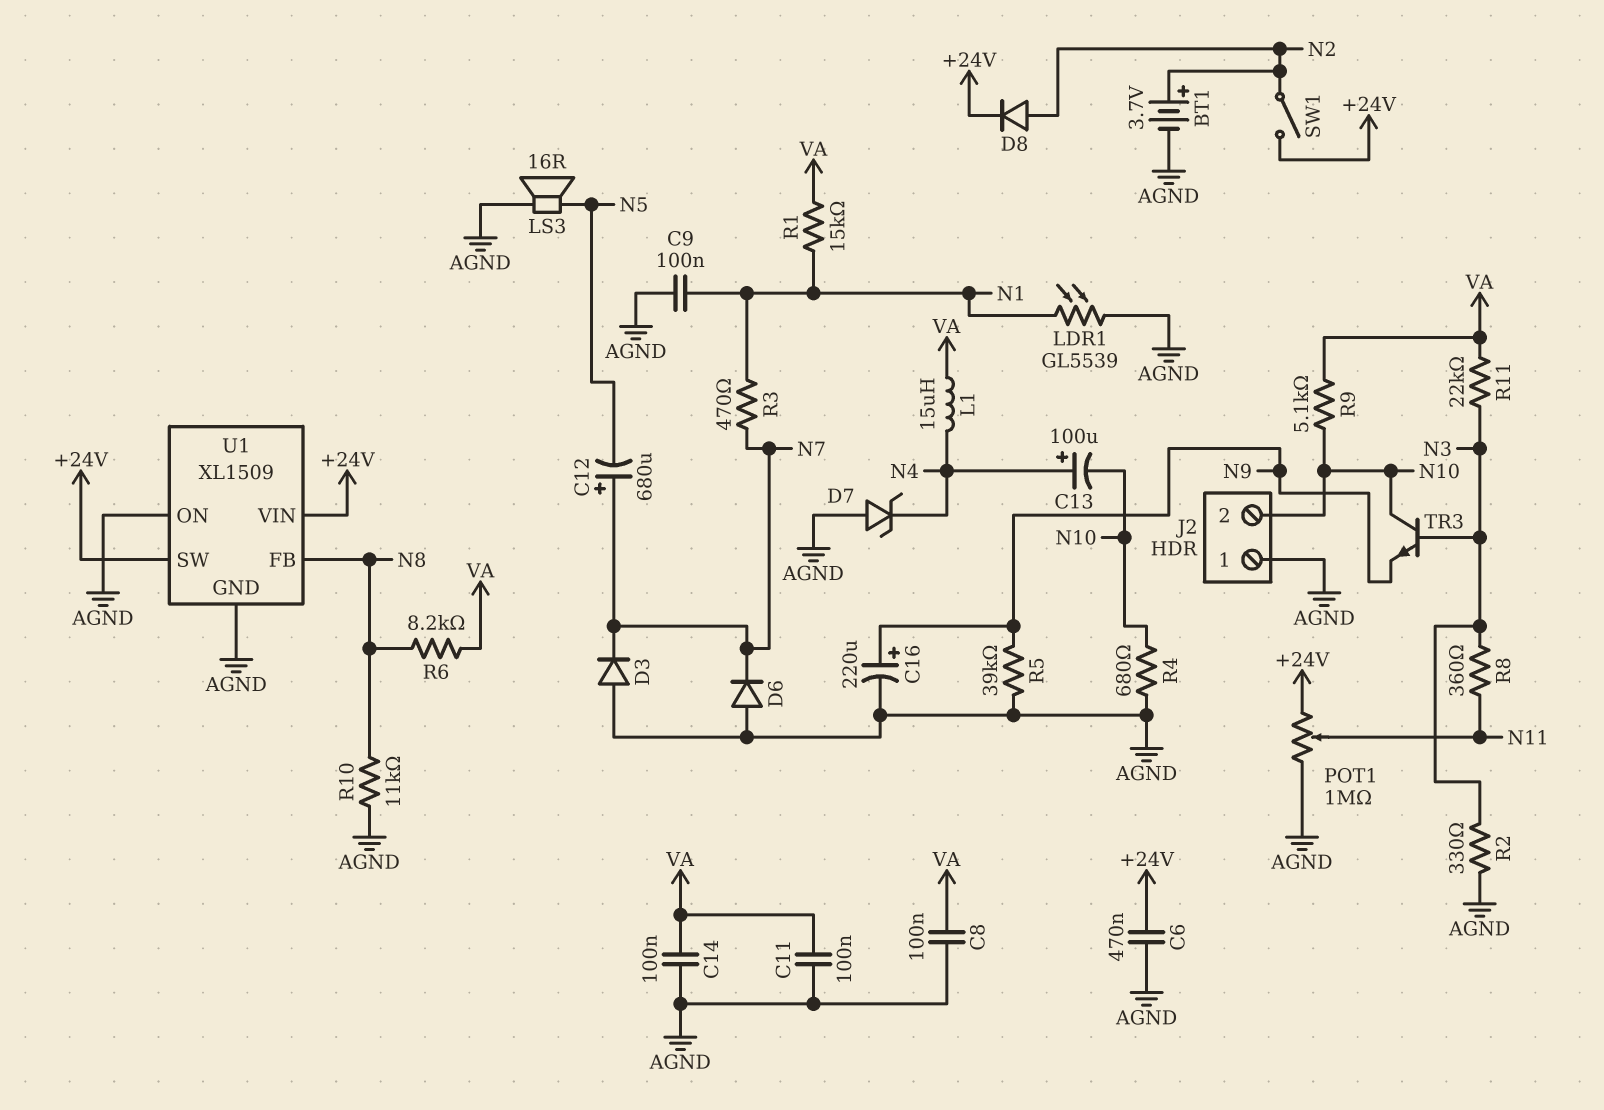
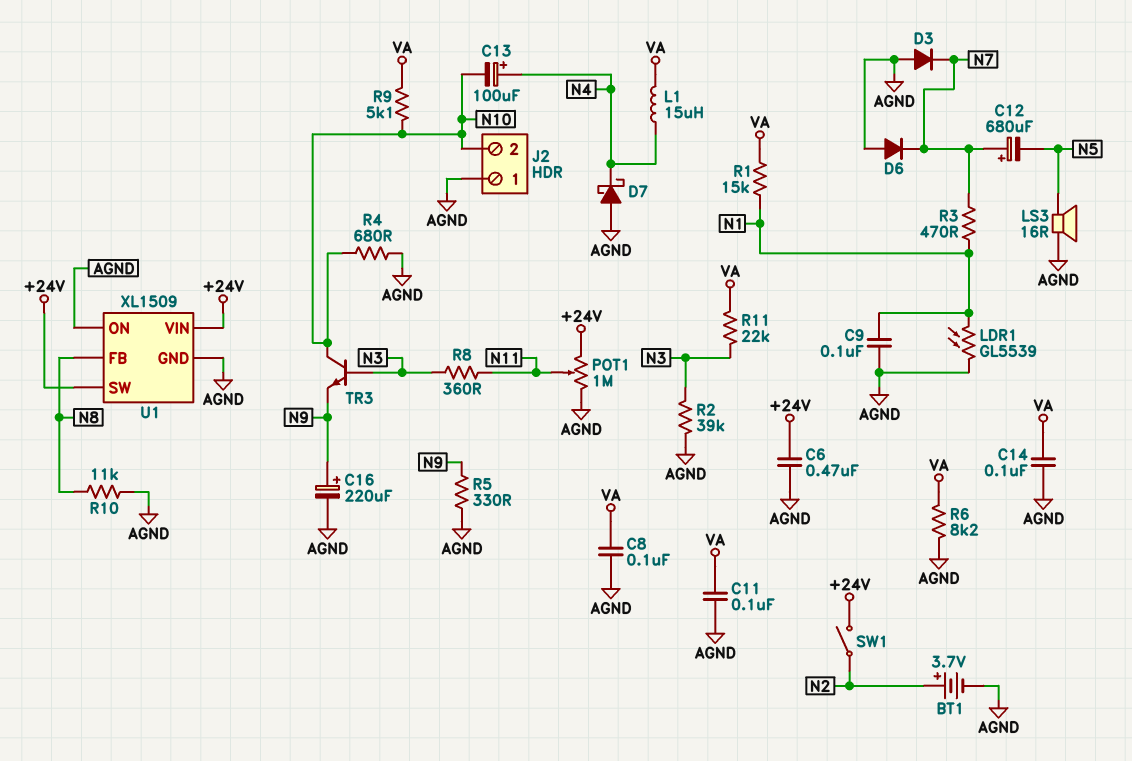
D7: zener (A AGND, K N4) -> schottky (A AGND, K N4)
D8: diode (A N2, K +24V) -> none
R2: 330 (AGND, N3) -> 39k (AGND, N3)
R5: 39k (AGND, N9) -> 330 (AGND, N9)
R6: 8.2k (N8, VA) -> 8.2k (AGND, VA)

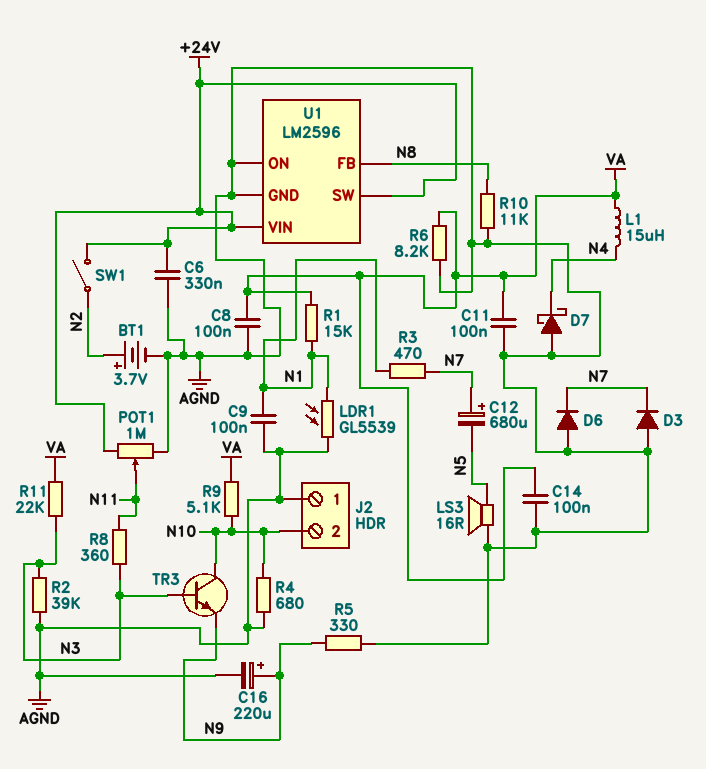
C6: 470nF (+24V, AGND) -> 330nF (+24V, AGND)
C13: 100uF (plus N4, minus N10) -> none
U1: XL1509 -> LM2596

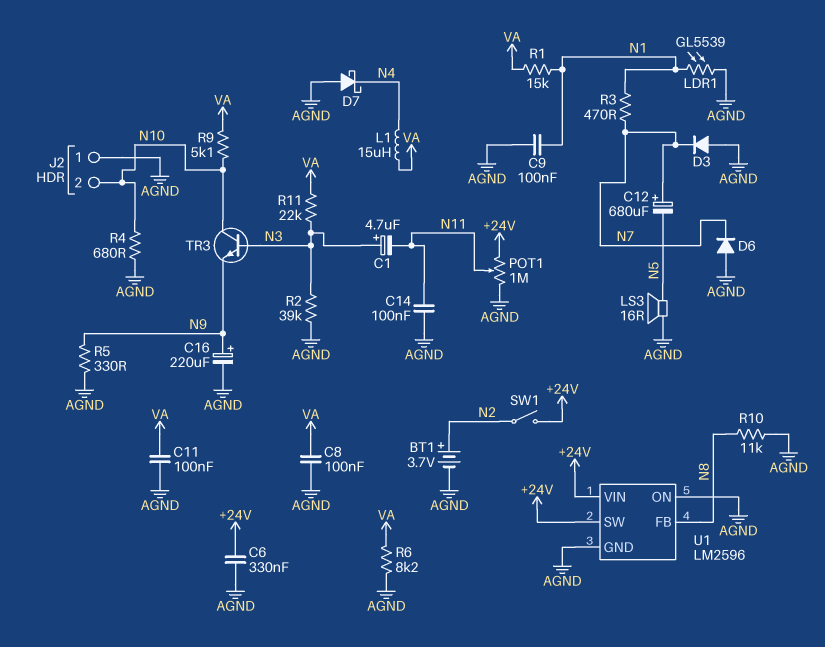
C1: none -> 4.7uF (plus N3, minus N11)
C14: 100nF (AGND, VA) -> 100nF (AGND, N11)
R8: 360 (N3, N11) -> none

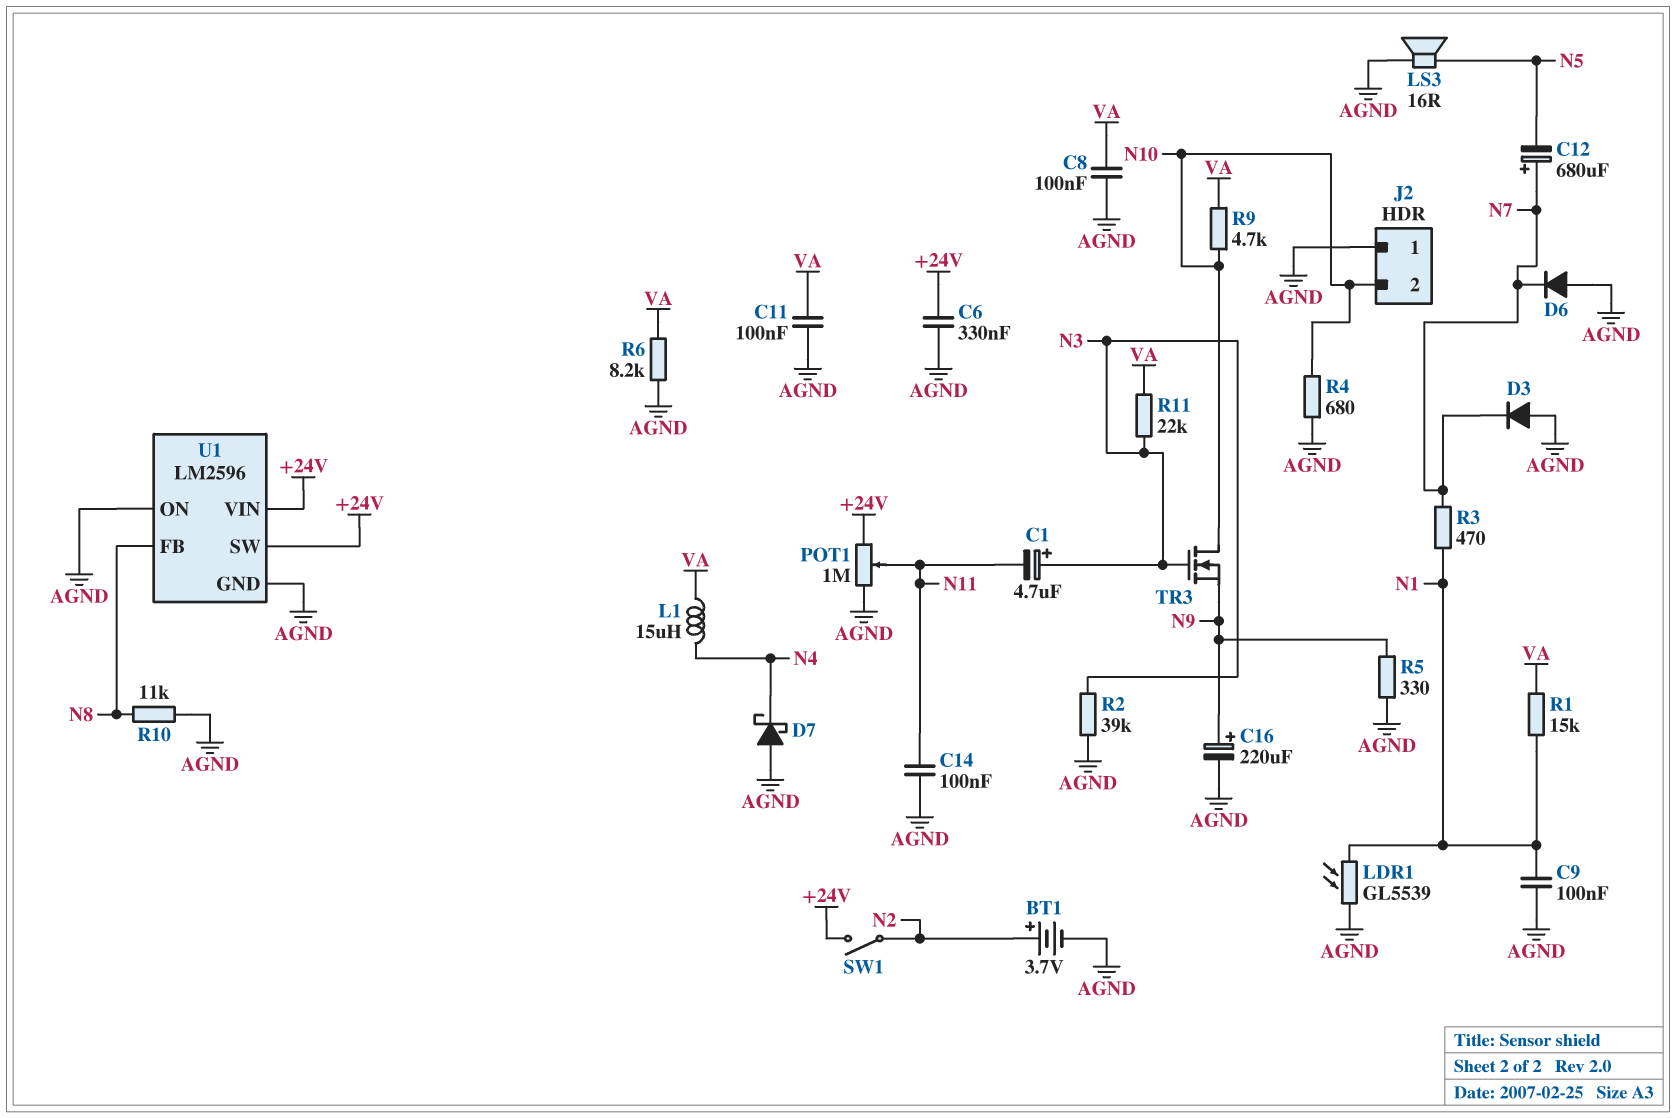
R9: 5.1k (N10, VA) -> 4.7k (N10, VA)
TR3: NPN (B N3, C N10, E N9) -> NMOS (G N3, D N10, S N9)

